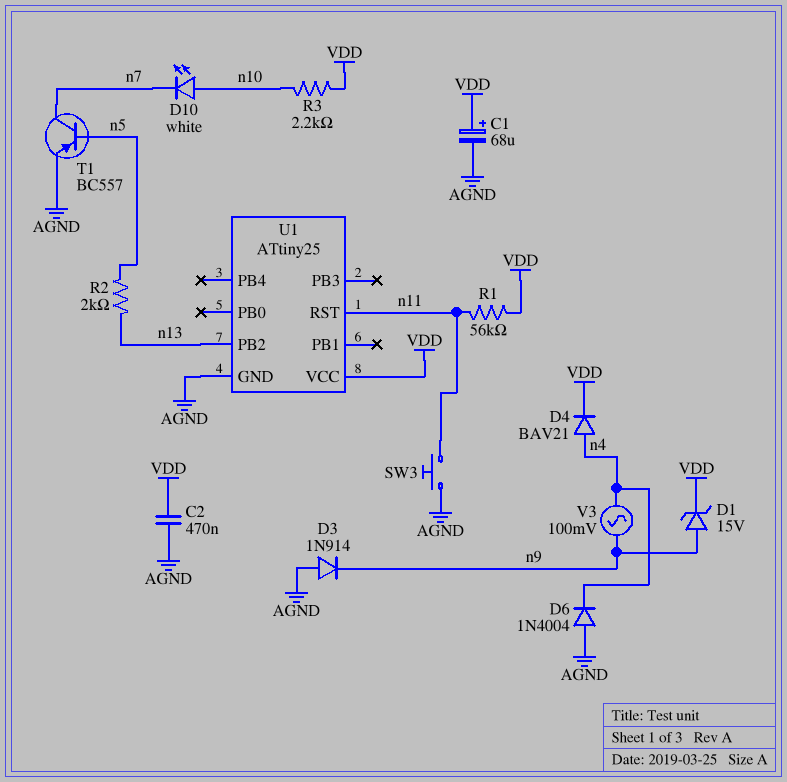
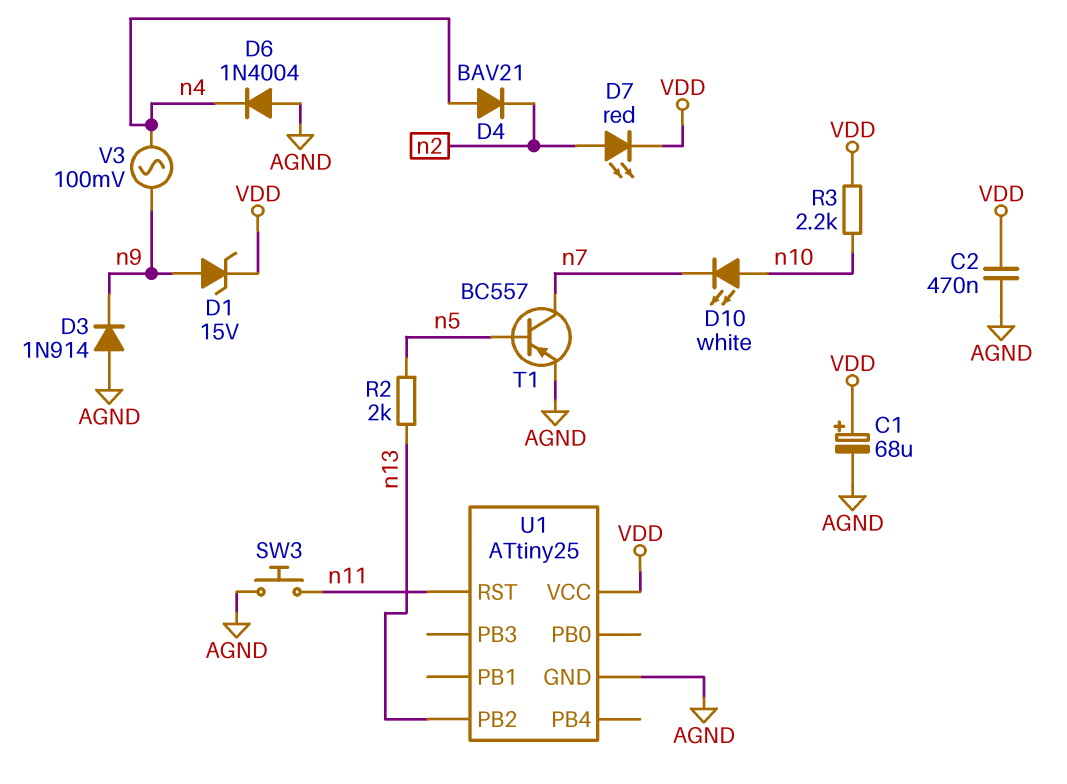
D4: diode BAV21 (A n4, K VDD) -> diode BAV21 (A n4, K n2)
D7: none -> LED red (A n2, K VDD)
R1: 56k (VDD, n11) -> none

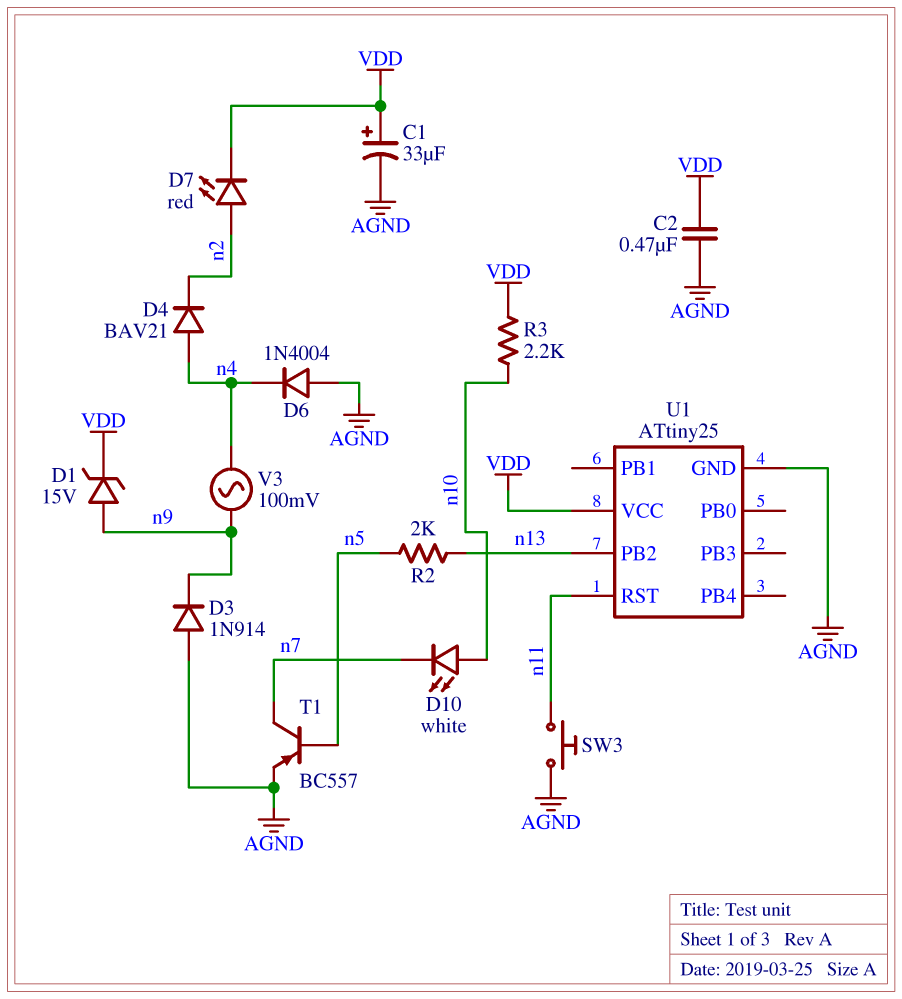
C1: 68uF (plus VDD, minus AGND) -> 33uF (plus VDD, minus AGND)

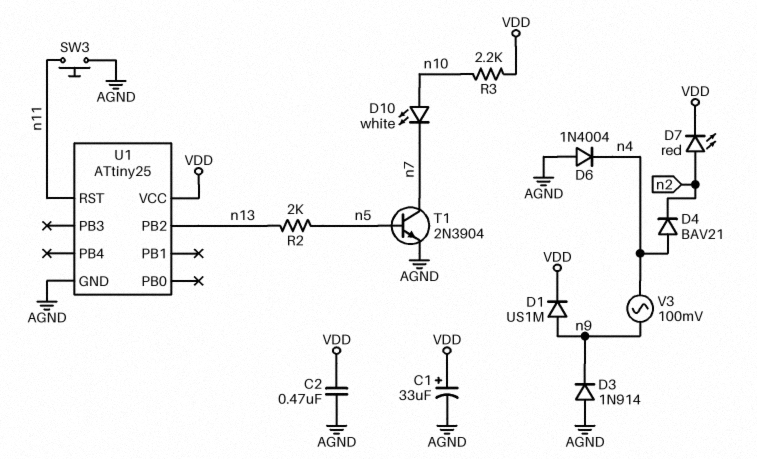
D1: zener 15V (A n9, K VDD) -> diode US1M (A n9, K VDD)
T1: PNP BC557 (B n5, C n7, E AGND) -> NPN 2N3904 (B n5, C n7, E AGND)

